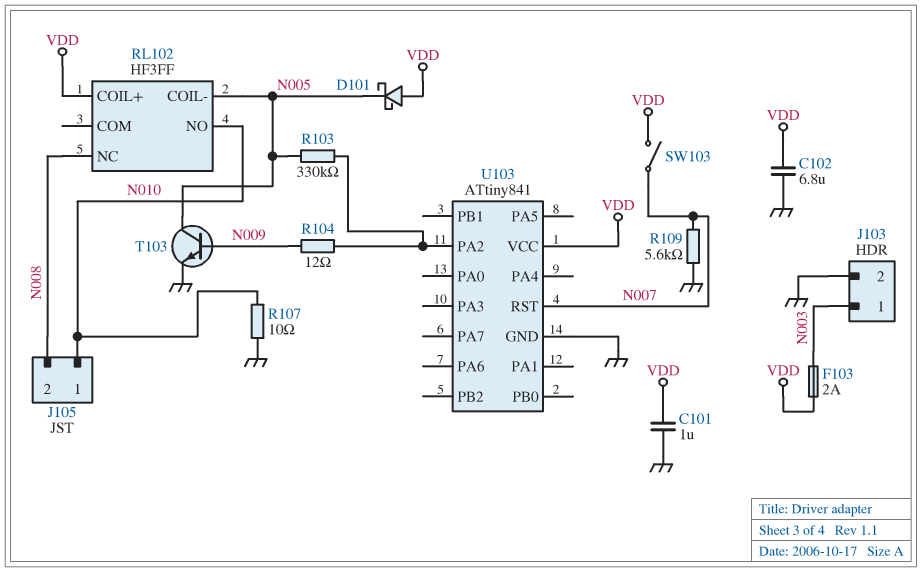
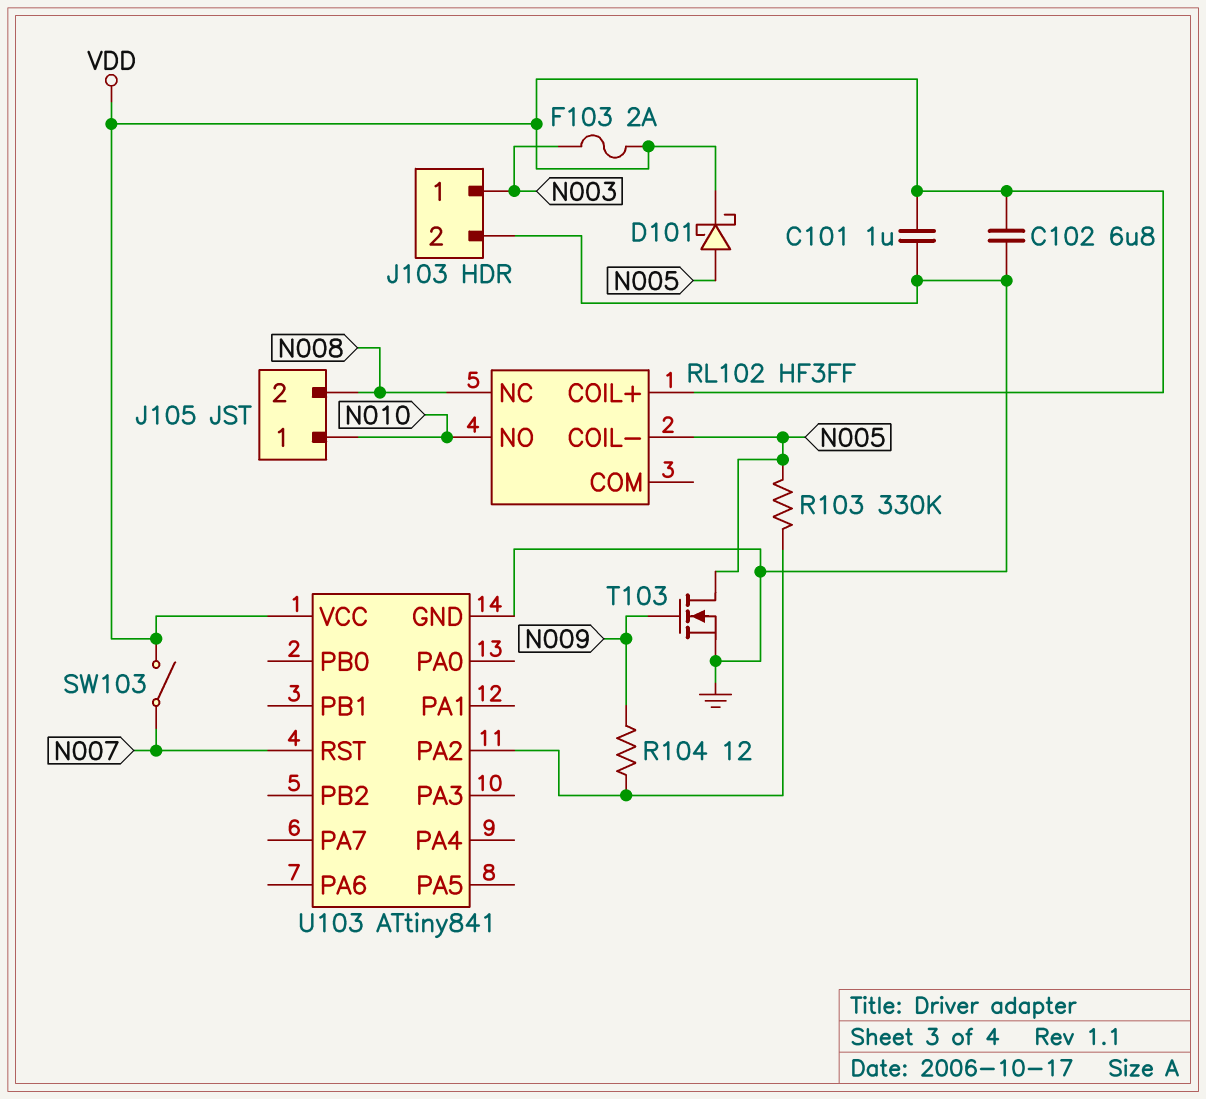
D101: schottky (A VDD, K N005) -> schottky (A N005, K VDD)
R107: 10 (GND, N010) -> none
R109: 5.6k (GND, N007) -> none
T103: NPN (B N009, C N005, E GND) -> NMOS (G N009, D N005, S GND)

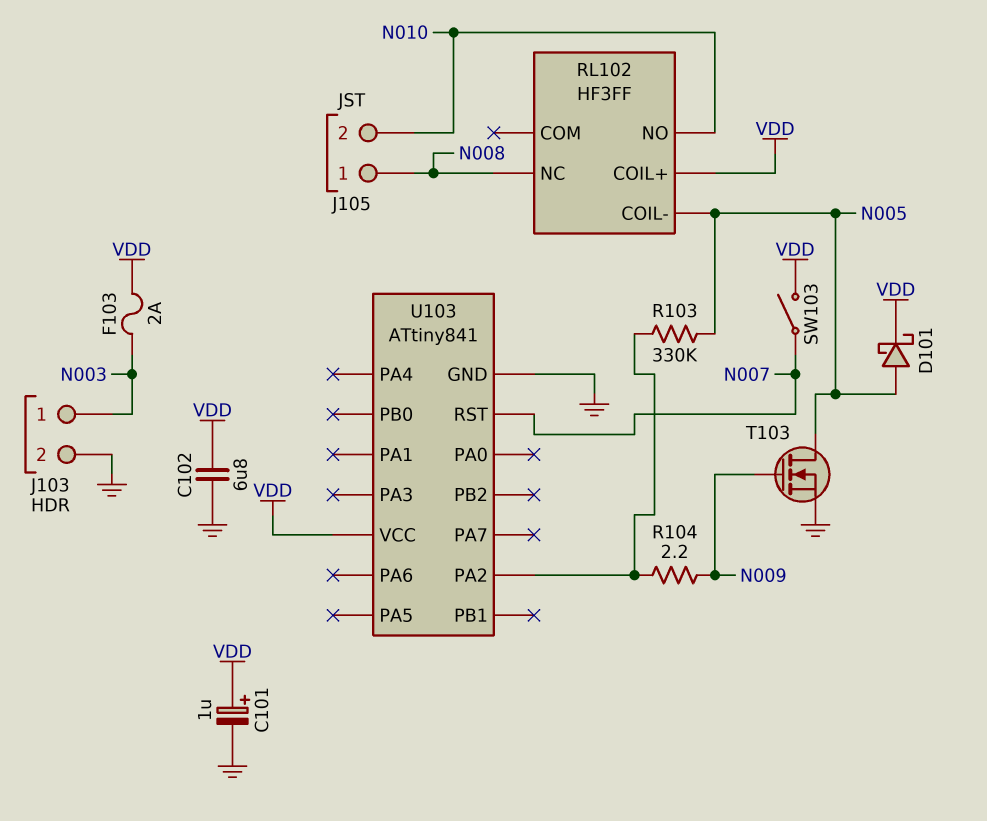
C101: 1uF (GND, VDD) -> 1uF (plus VDD, minus GND)
J105 pin 1: N010 -> N008
J105 pin 2: N008 -> N010
R104: 12 (N009, U103/PA2) -> 2.2 (N009, U103/PA2)

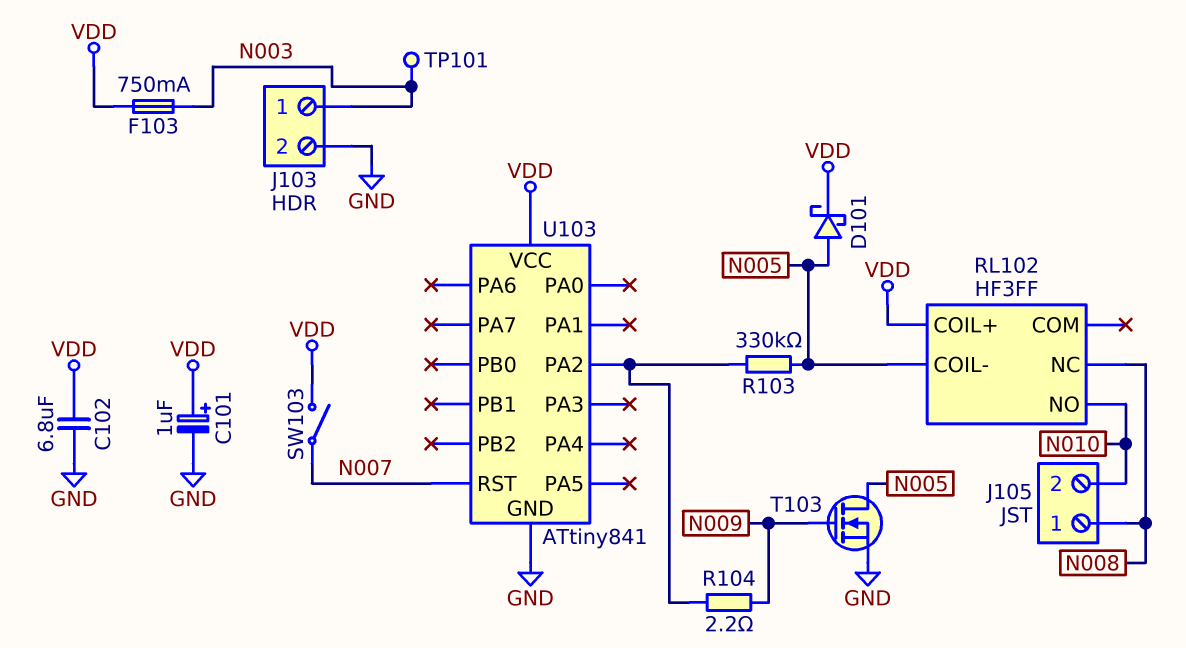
F103: 2A (N003, VDD) -> 750mA (N003, VDD)
TP101: none -> test point (N003)

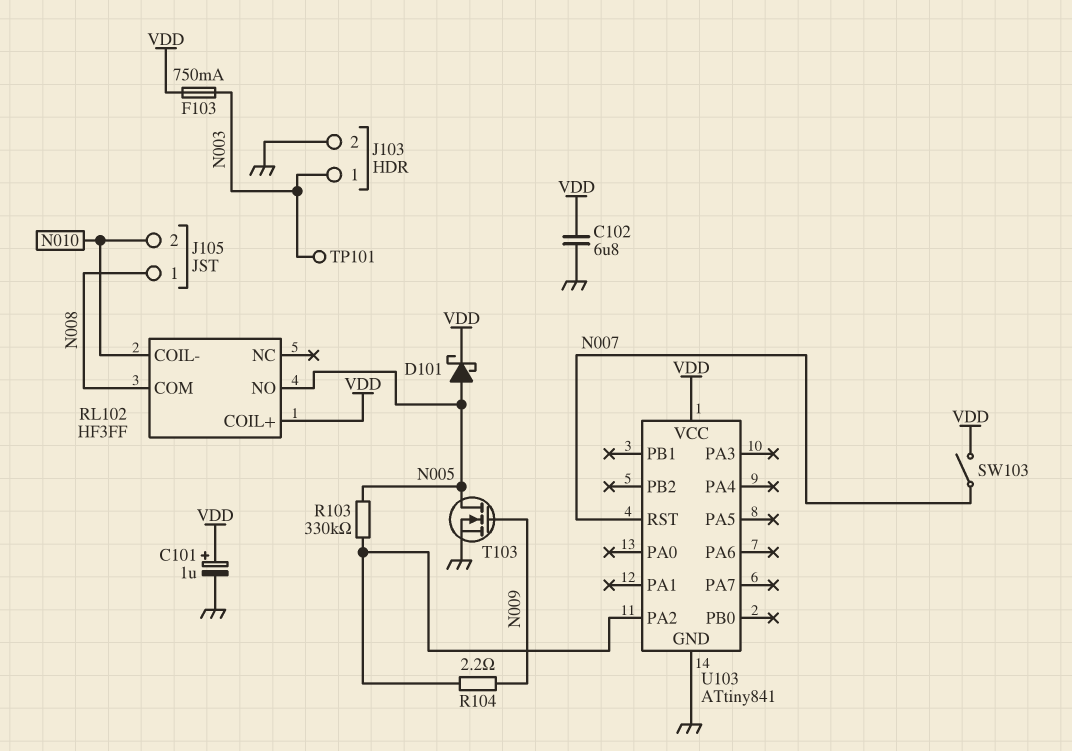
RL102 pin COIL-: N005 -> N010
RL102 pin COM: none -> N008
RL102 pin NC: N008 -> none
RL102 pin NO: N010 -> N005

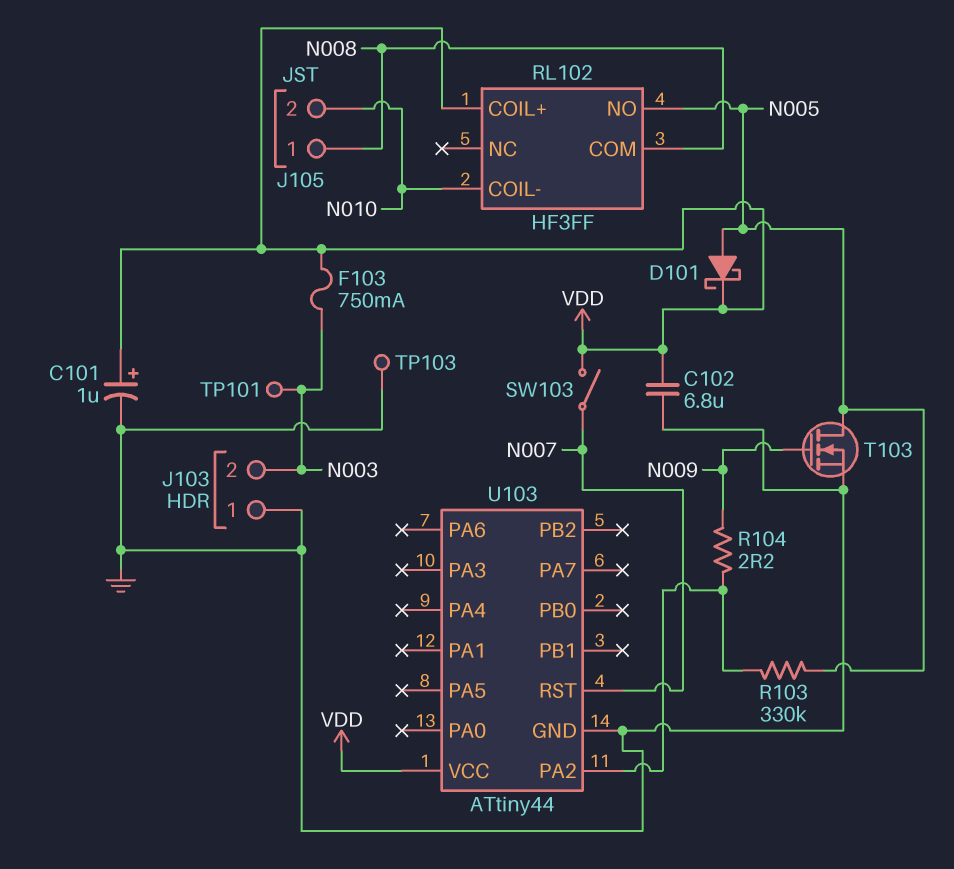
J103 pin 1: N003 -> GND
J103 pin 2: GND -> N003
TP103: none -> test point (GND)
U103: ATtiny841 -> ATtiny44

